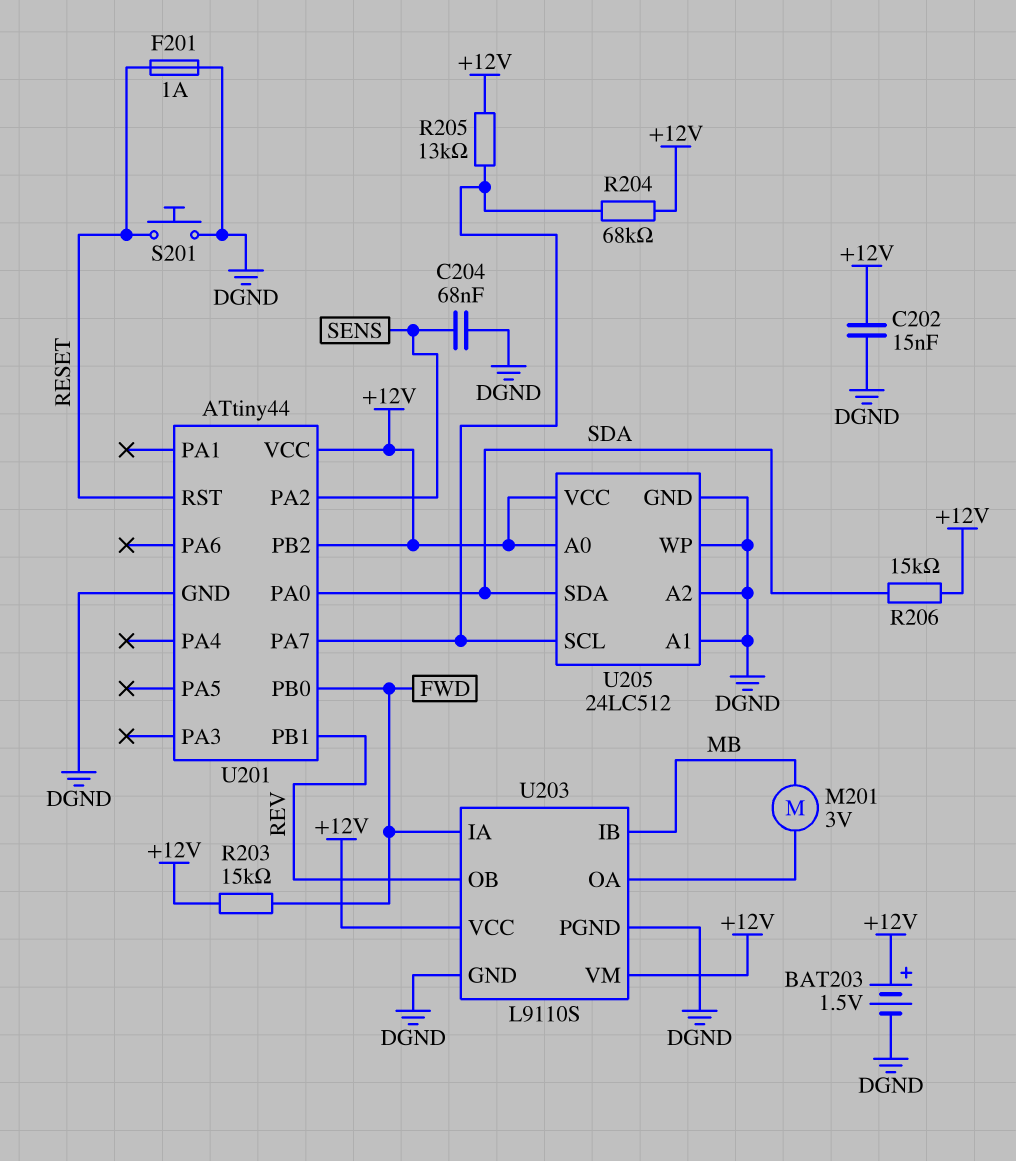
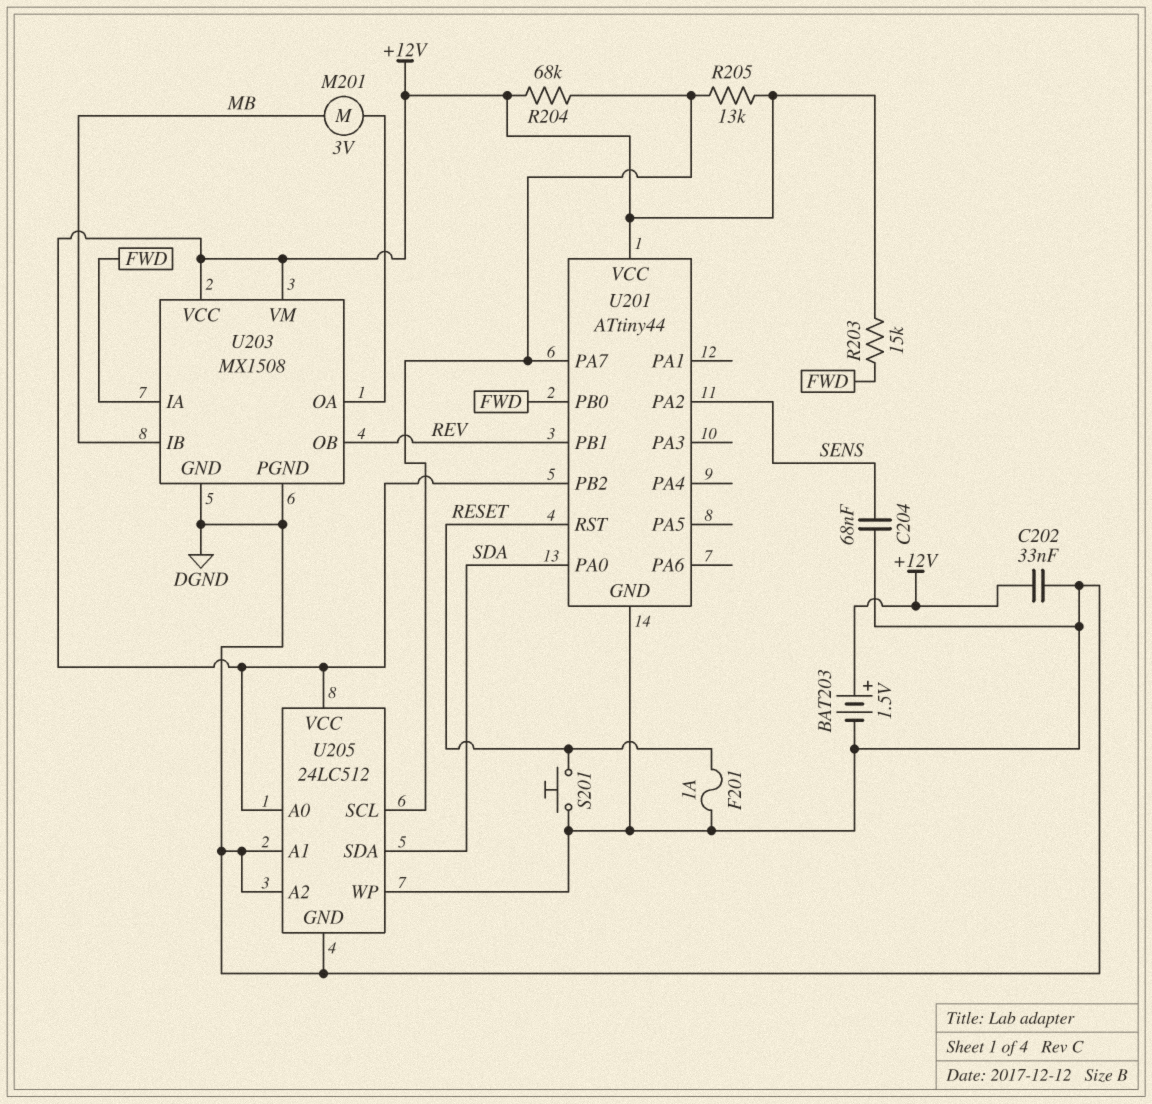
C202: 15nF (+12V, DGND) -> 33nF (+12V, DGND)
R206: 15k (+12V, SDA) -> none
U203: L9110S -> MX1508

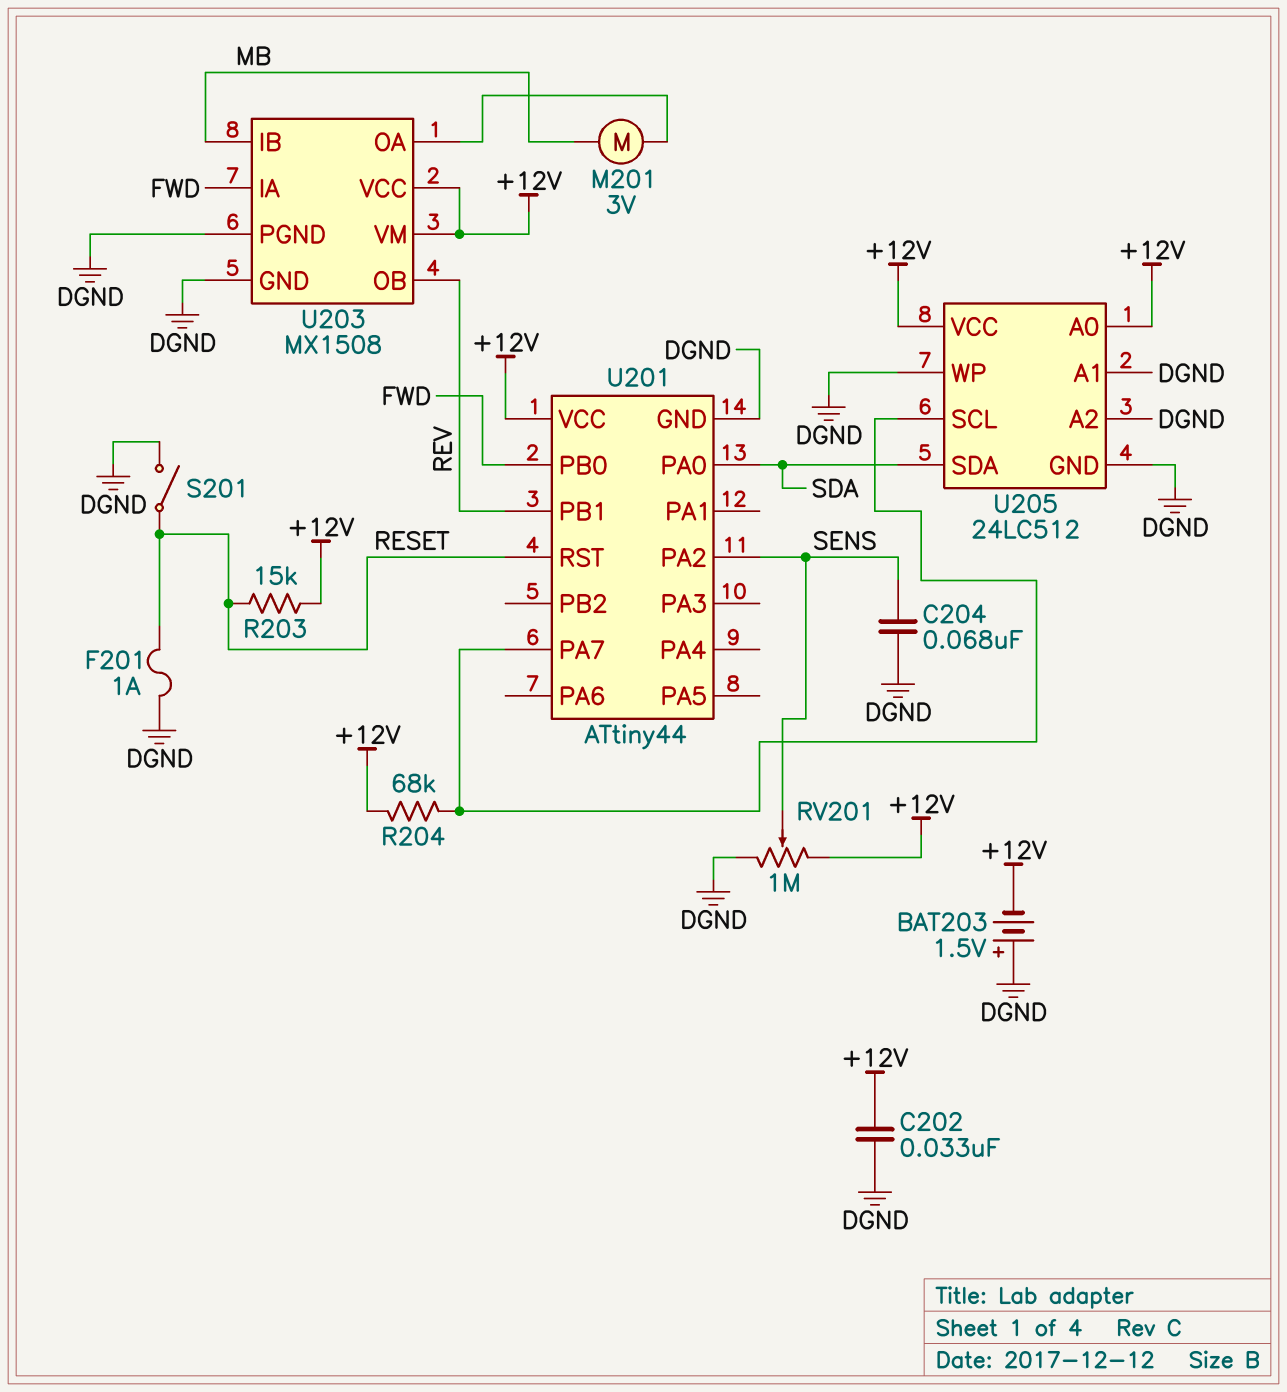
BAT203: 1.5V (plus +12V, minus DGND) -> 1.5V (plus DGND, minus +12V)
R203: 15k (+12V, FWD) -> 15k (+12V, RESET)
R205: 13k (+12V, U201/PA7) -> none
RV201: none -> 1M (+12V, DGND, wiper SENS)
S201: button (DGND, RESET) -> switch (DGND, RESET)
U201 pin PB2: +12V -> none

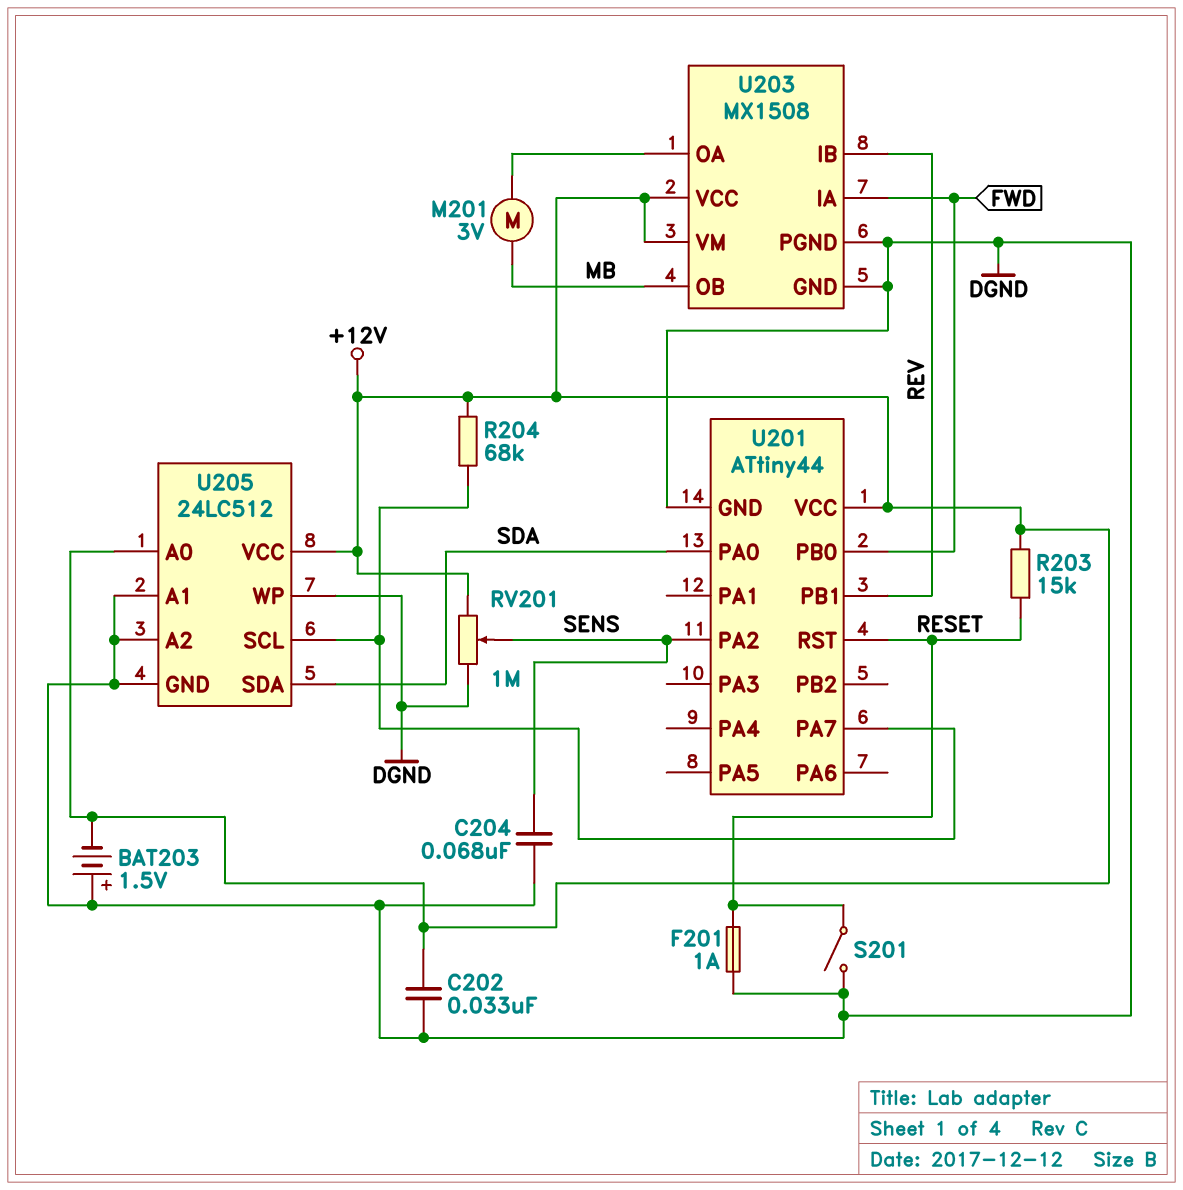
U203 pin IB: MB -> REV
U203 pin OB: REV -> MB

